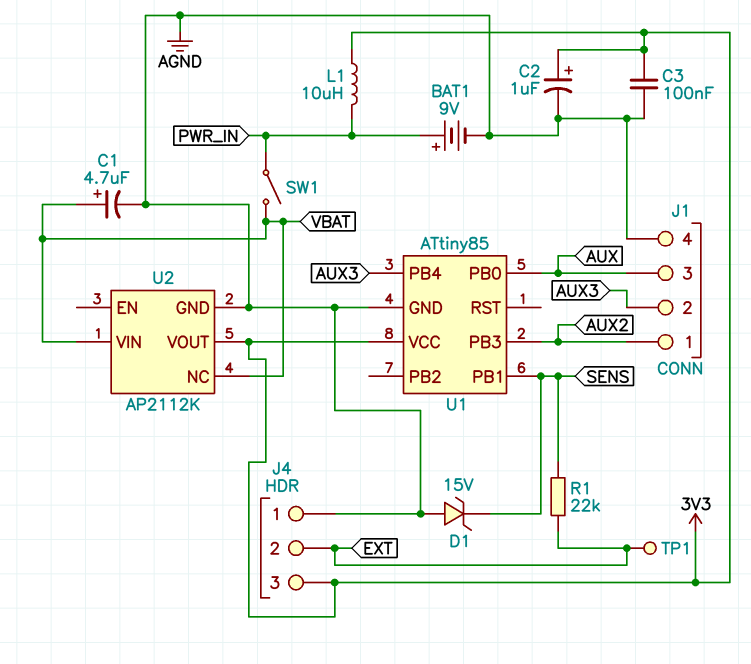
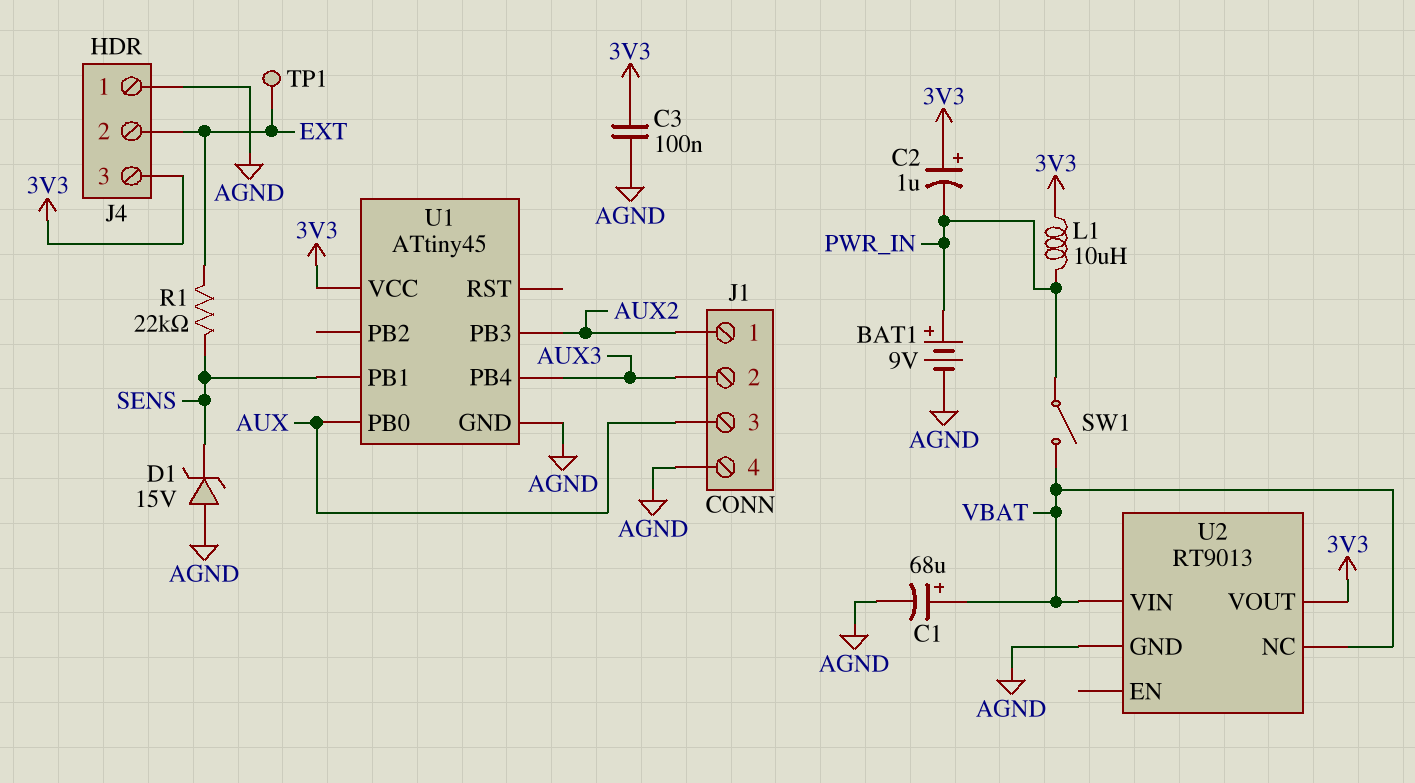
C1: 4.7uF (plus VBAT, minus AGND) -> 68uF (plus VBAT, minus AGND)
C2: 1uF (plus 3V3, minus AGND) -> 1uF (plus 3V3, minus PWR_IN)
U1: ATtiny85 -> ATtiny45
U2: AP2112K -> RT9013

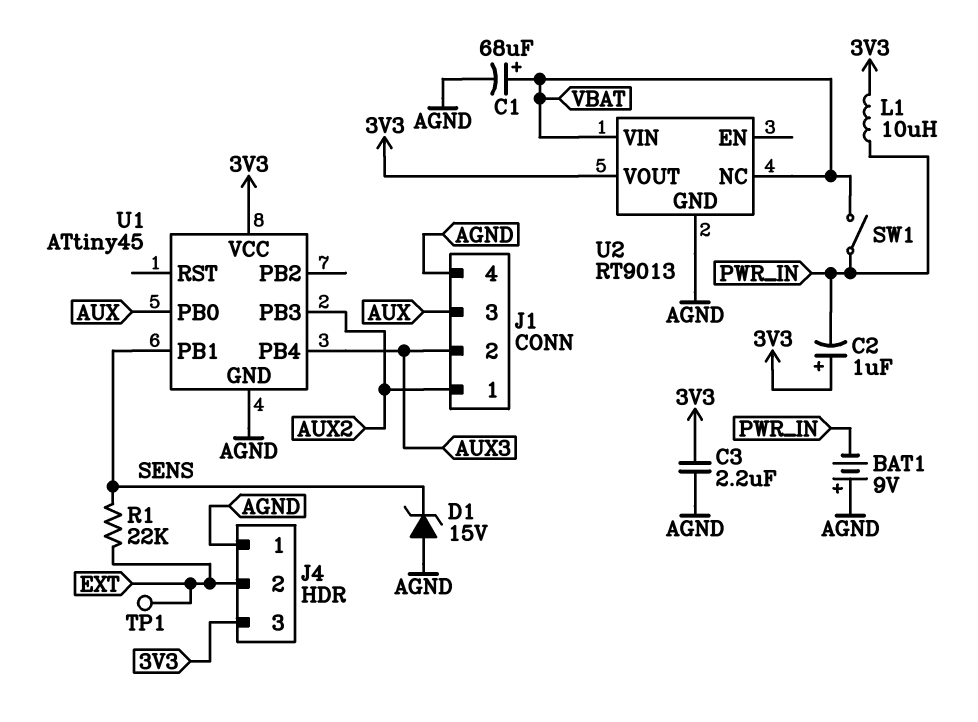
BAT1: 9V (plus PWR_IN, minus AGND) -> 9V (plus AGND, minus PWR_IN)
C3: 100nF (3V3, AGND) -> 2.2uF (3V3, AGND)

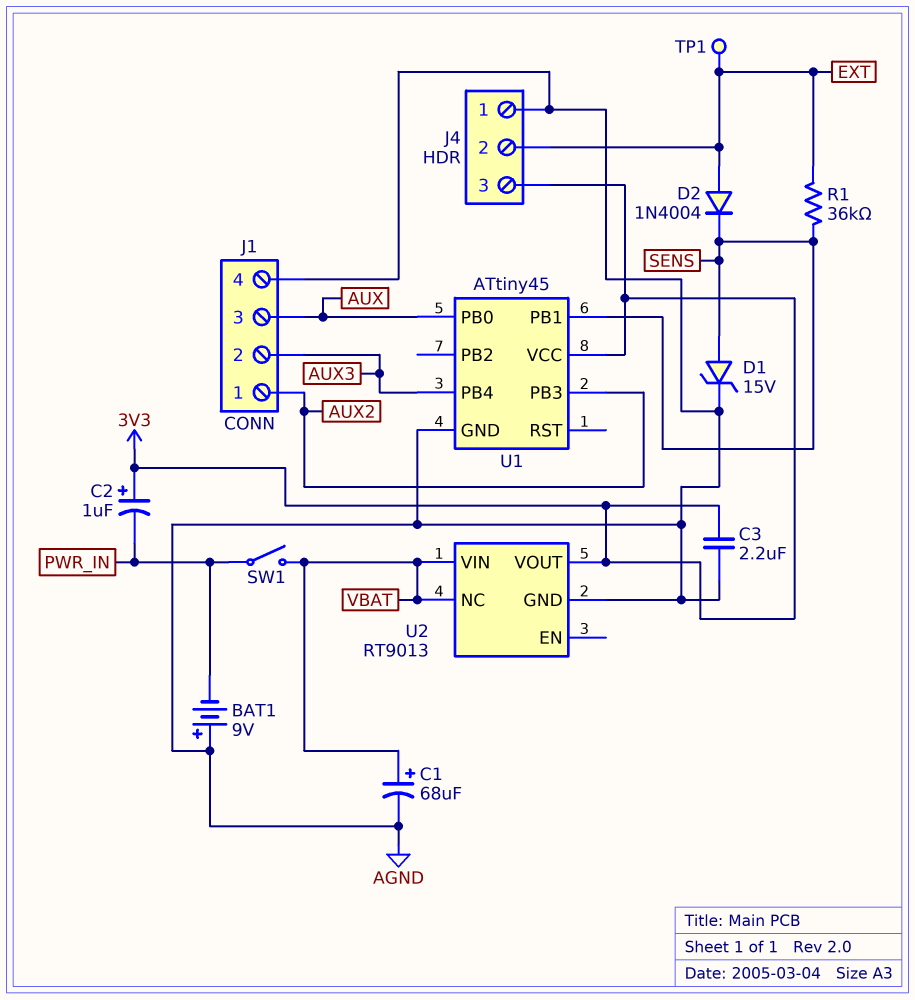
D1: zener 15V (A AGND, K SENS) -> zener 15V (A SENS, K AGND)
D2: none -> diode 1N4004 (A EXT, K SENS)
L1: 10uH (3V3, PWR_IN) -> none
R1: 22k (EXT, SENS) -> 36k (EXT, SENS)

